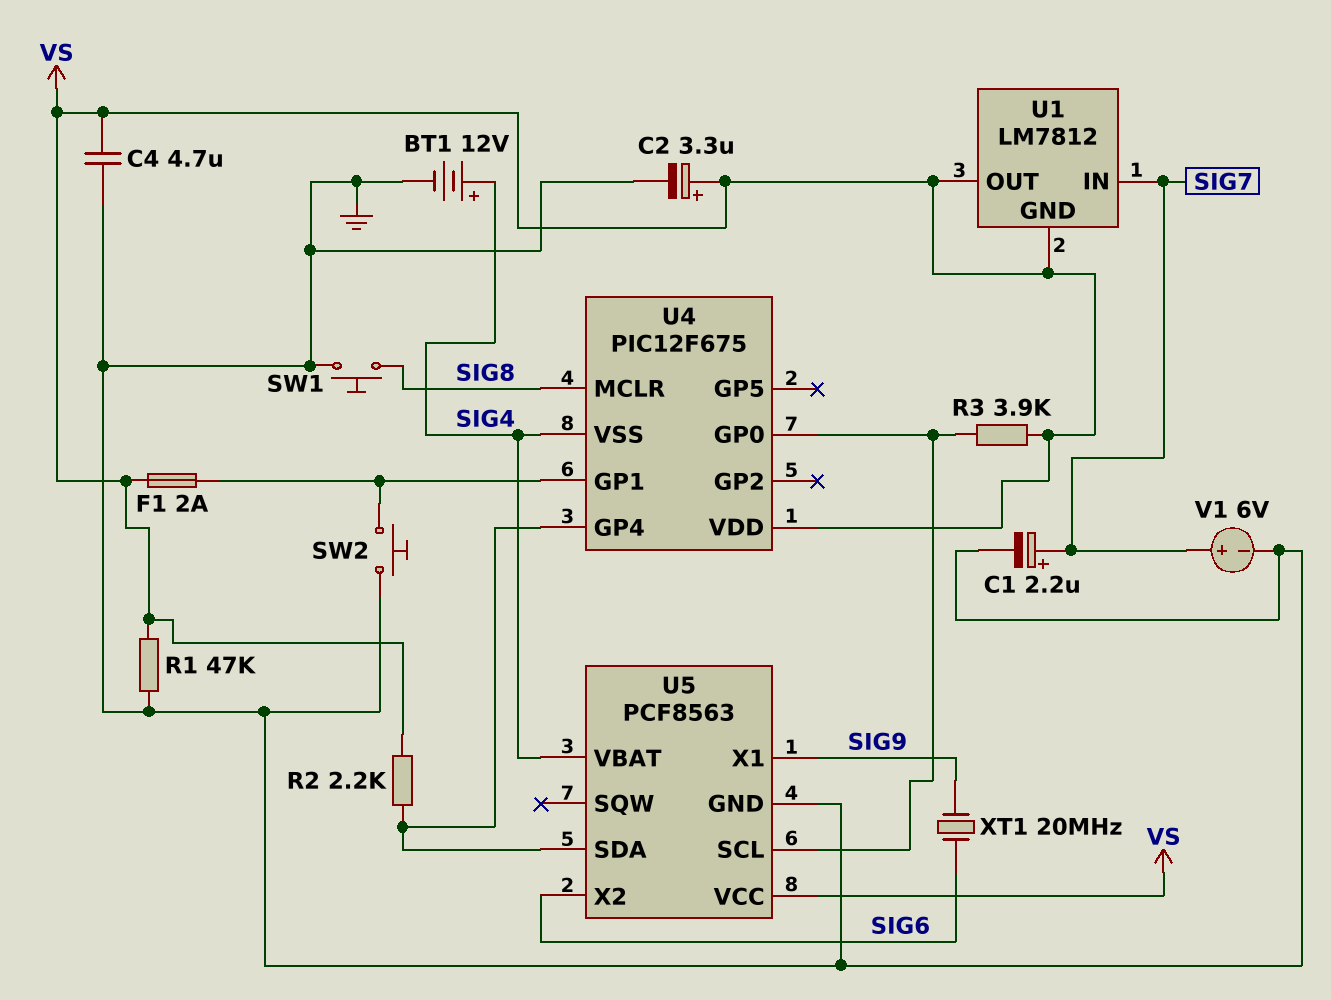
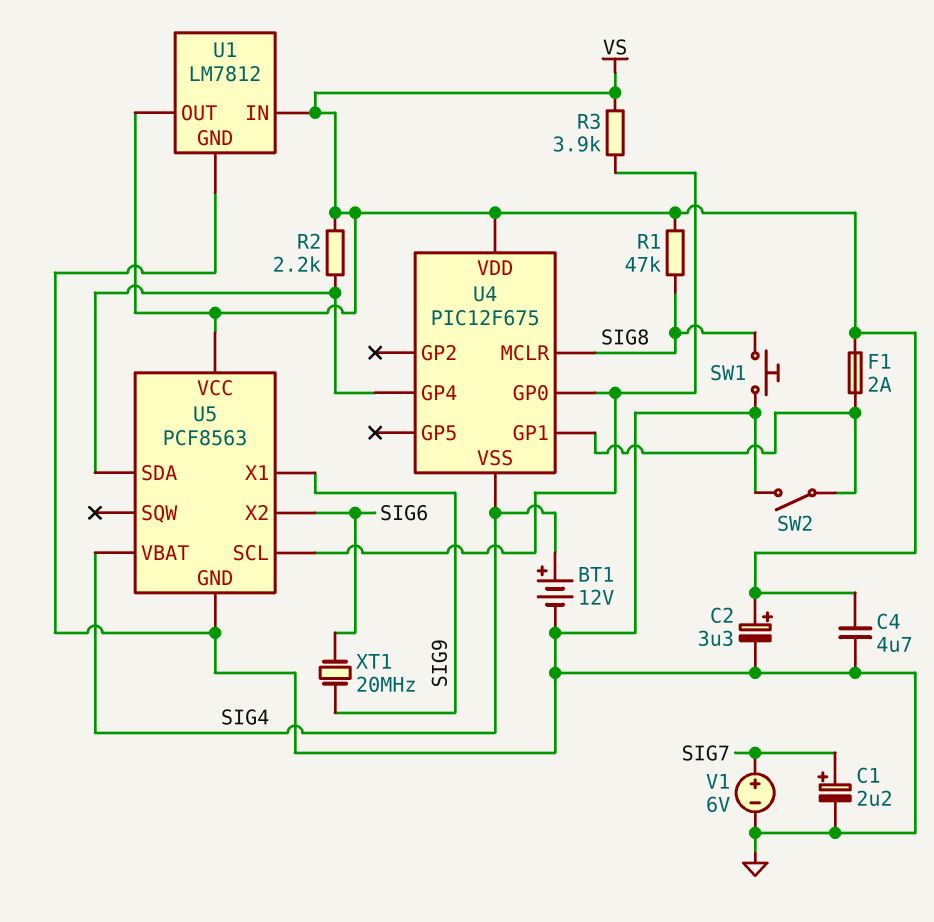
R1: 47k (GND, VS) -> 47k (SIG8, VS)
SW2: button (GND, U4/GP1) -> switch (GND, U4/GP1)
U1 pin GND: VS -> GND
U1 pin IN: SIG7 -> VS

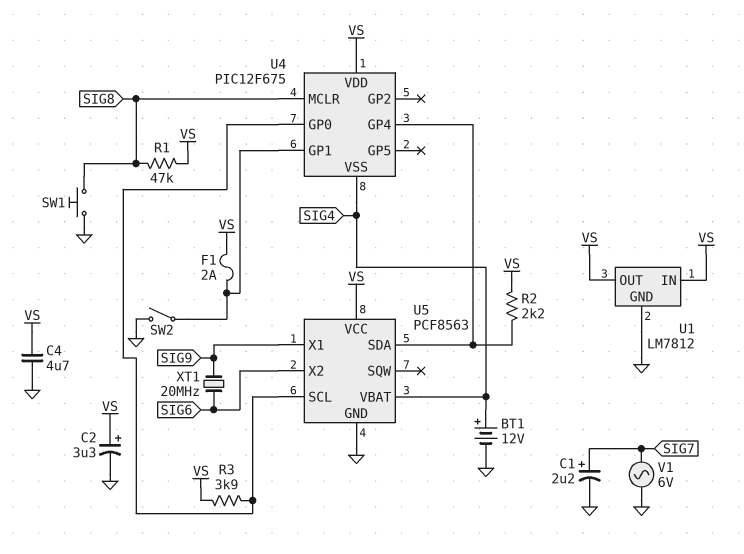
V1: 6V (plus SIG7, minus GND) -> AC 6V (GND, SIG7)

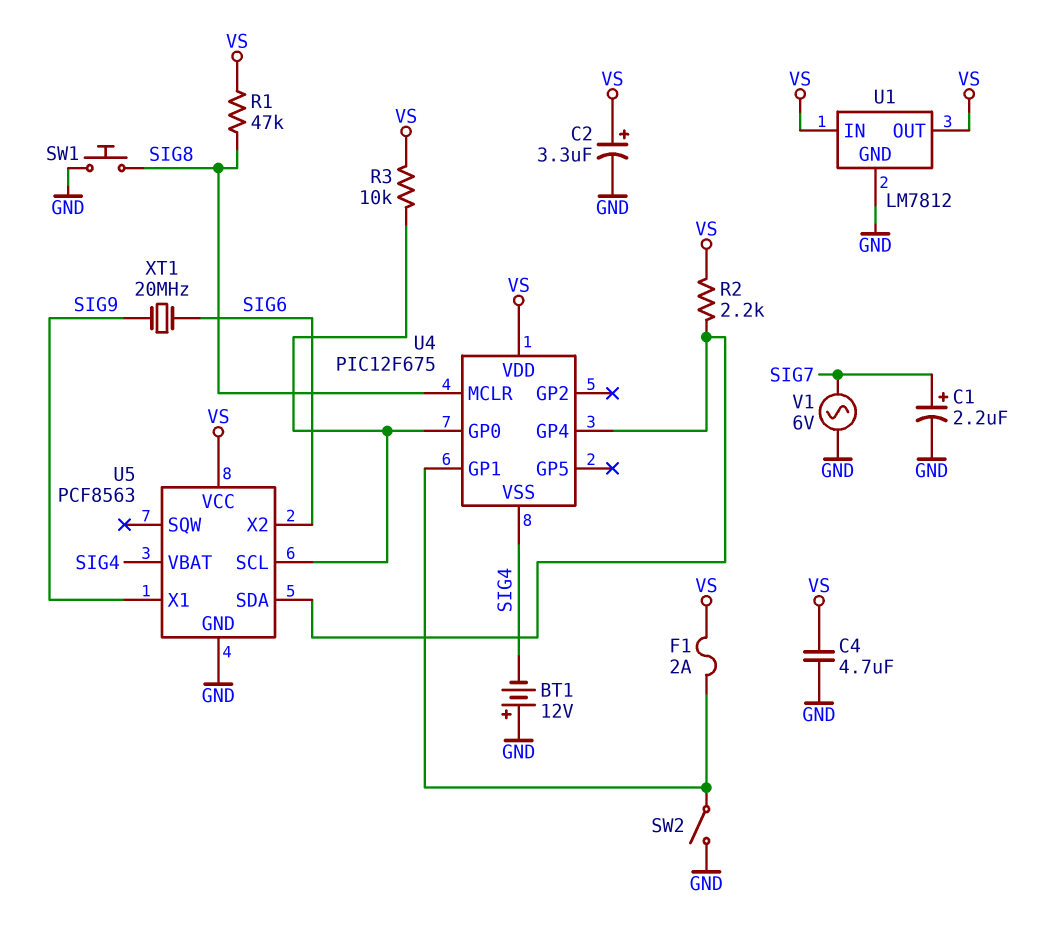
BT1: 12V (plus SIG4, minus GND) -> 12V (plus GND, minus SIG4)
R3: 3.9k (U4/GP0, VS) -> 10k (U4/GP0, VS)

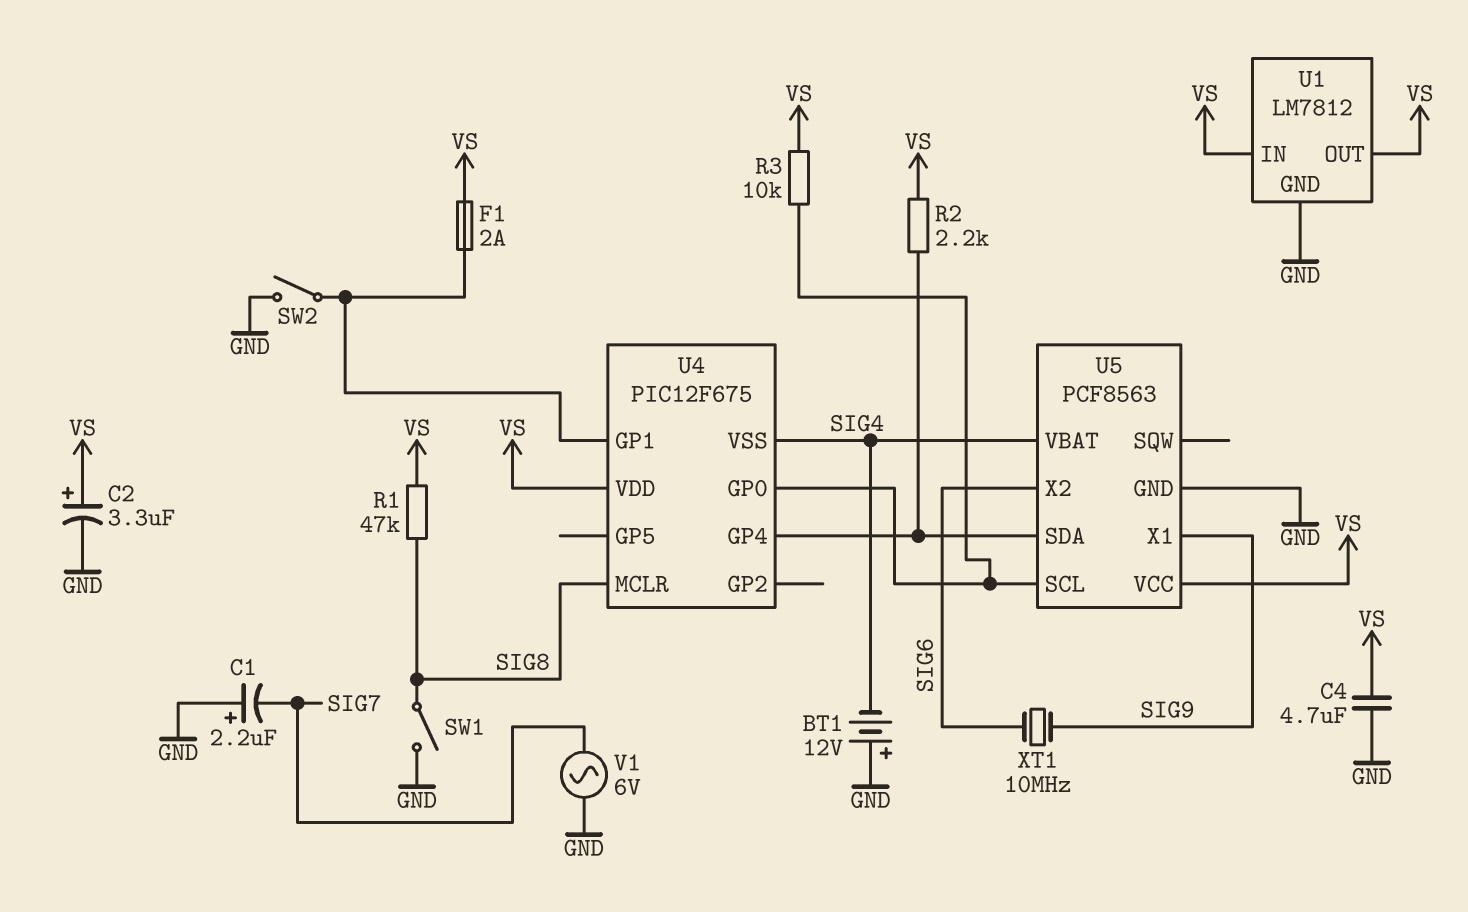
C1: 2.2uF (plus SIG7, minus GND) -> 2.2uF (plus GND, minus SIG7)
SW1: button (GND, SIG8) -> switch (GND, SIG8)
XT1: 20MHz (SIG6, SIG9) -> 10MHz (SIG6, SIG9)

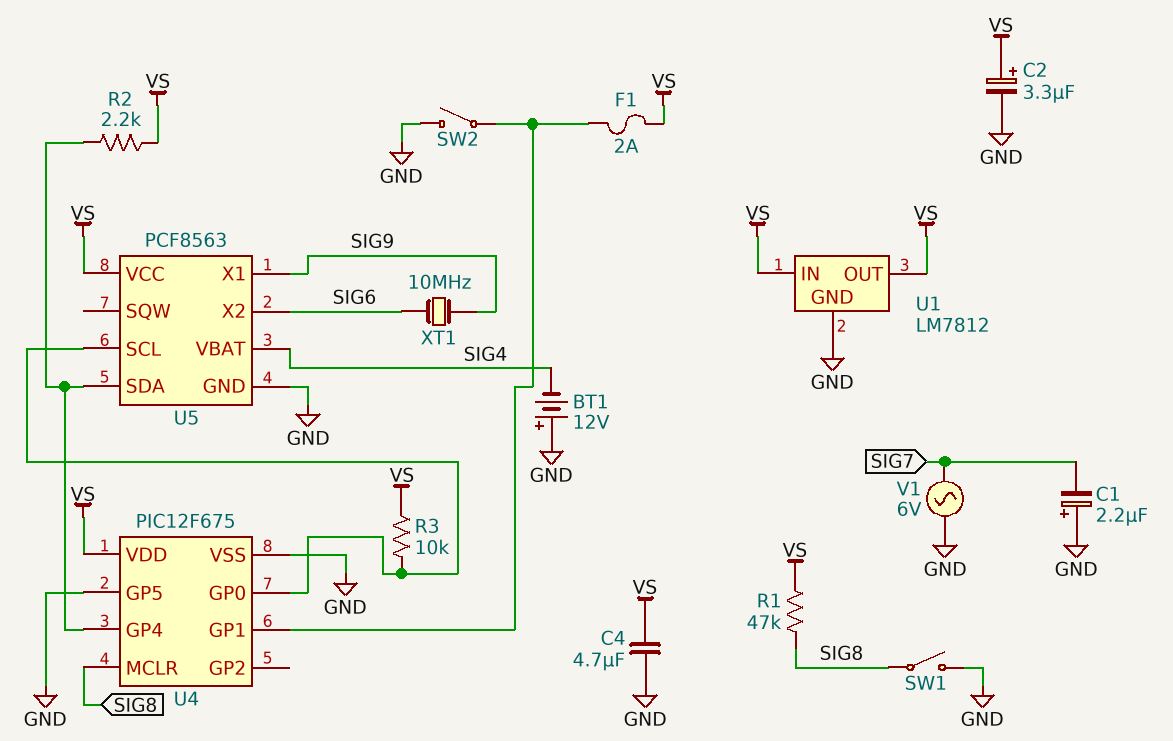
U4 pin GP5: none -> GND
U4 pin VSS: SIG4 -> GND

